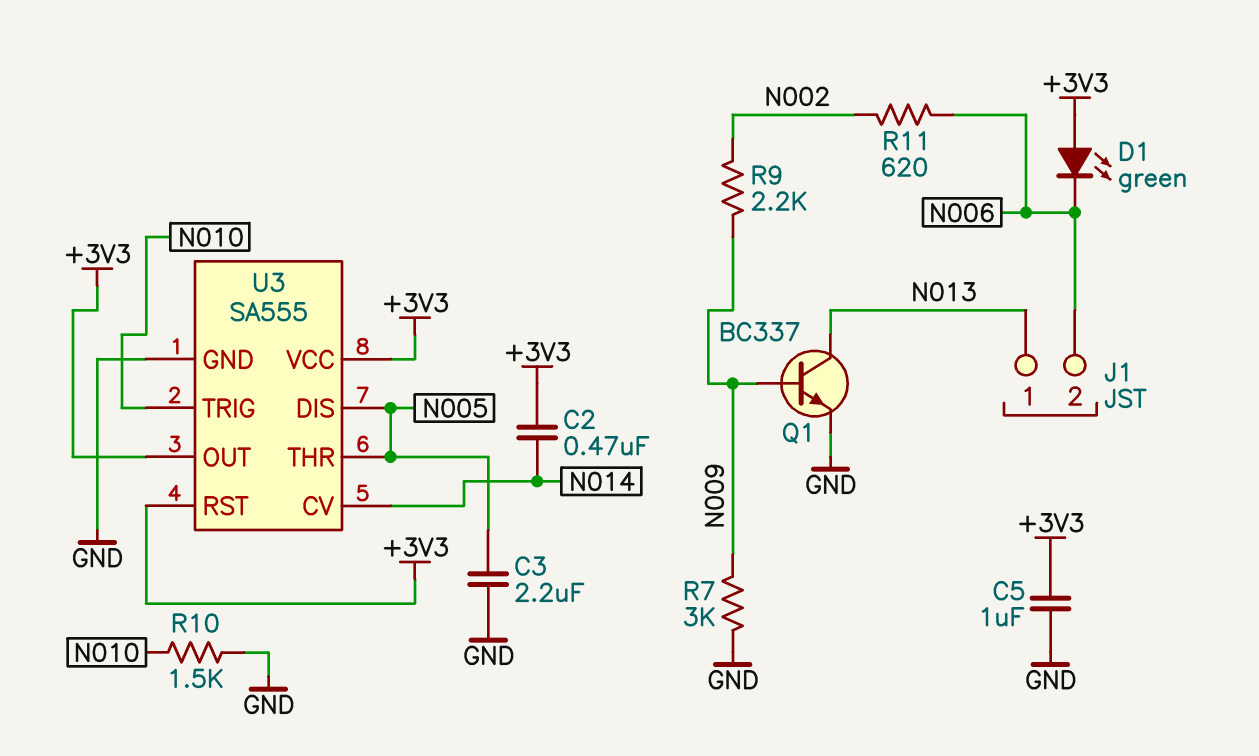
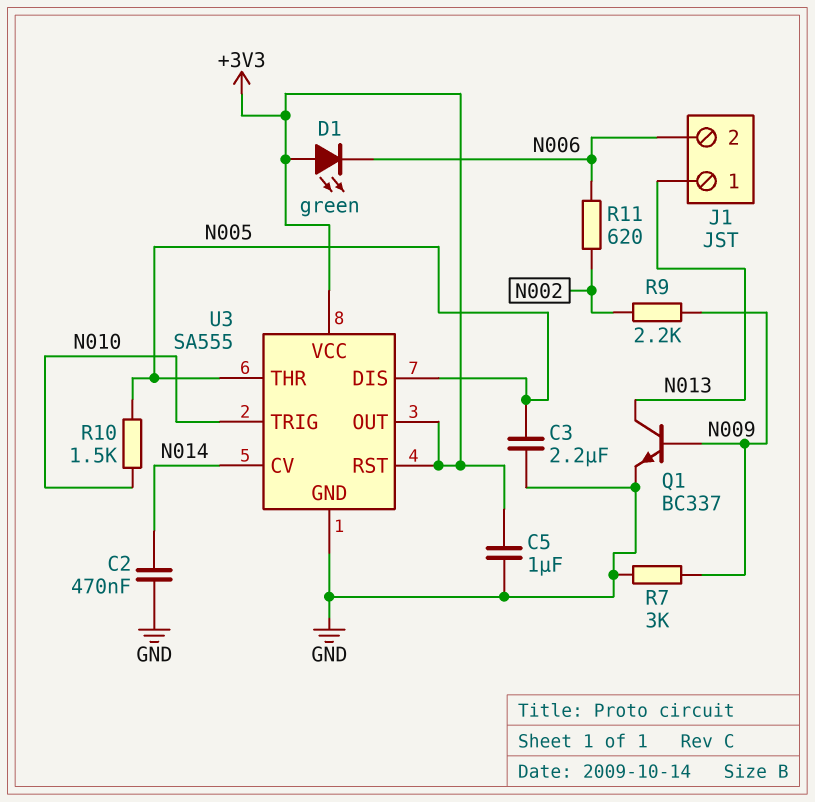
C2: 470nF (+3V3, N014) -> 470nF (GND, N014)
R10: 1.5k (GND, N010) -> 1.5k (N005, N010)

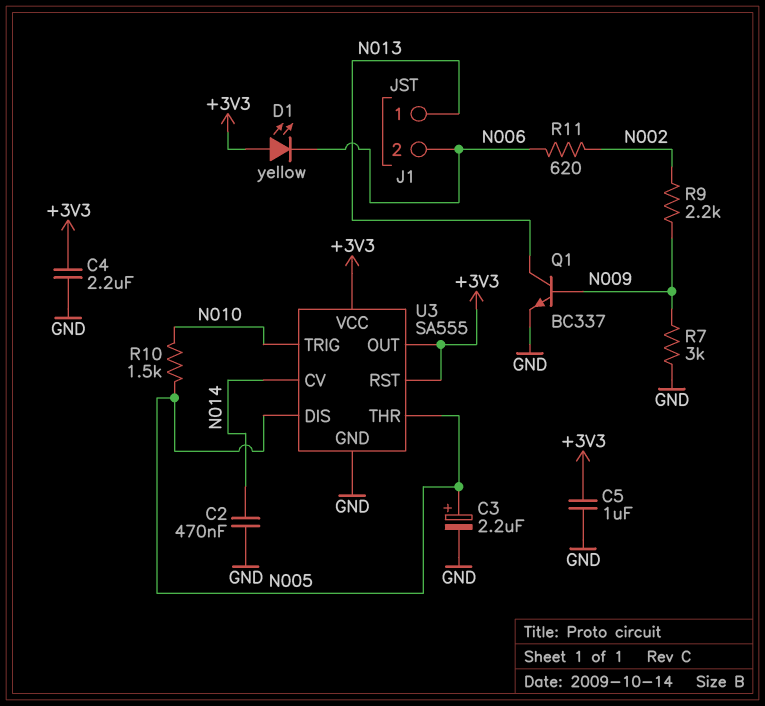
C3: 2.2uF (GND, N005) -> 2.2uF (plus N005, minus GND)
C4: none -> 2.2uF (+3V3, GND)
D1: LED green (A +3V3, K N006) -> LED yellow (A +3V3, K N006)

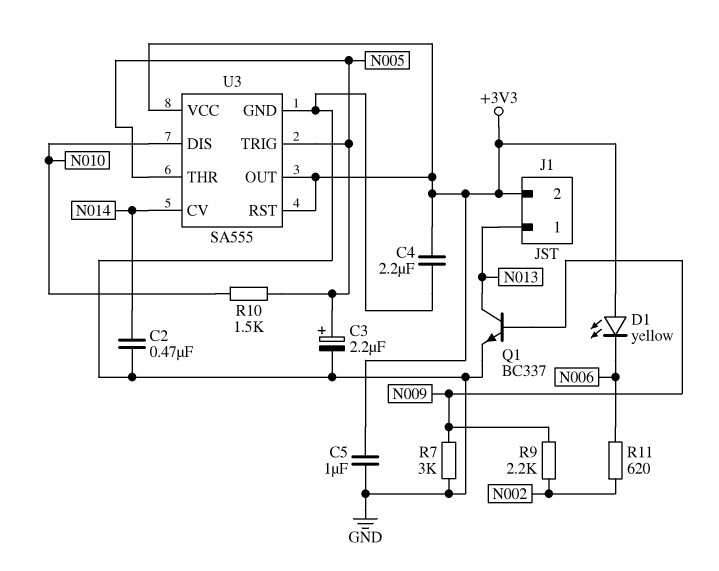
J1 pin 2: N006 -> +3V3
U3 pin DIS: N005 -> N010
U3 pin TRIG: N010 -> N005

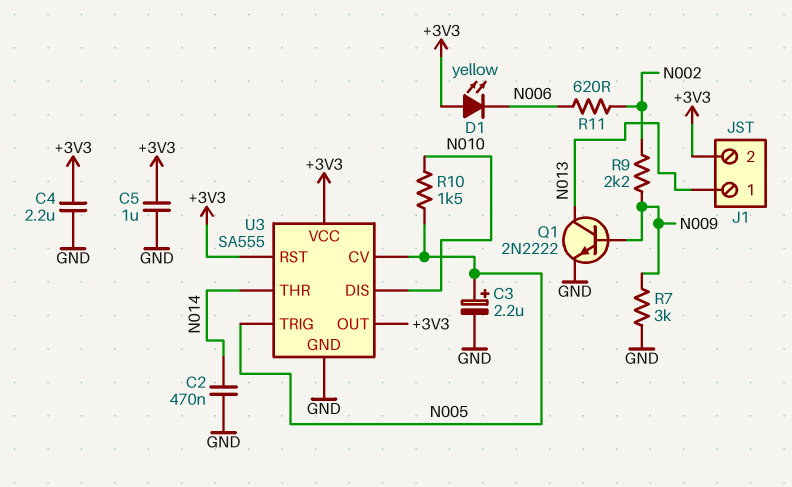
Q1: NPN BC337 (B N009, C N013, E GND) -> NPN 2N2222 (B N009, C N013, E GND)
U3 pin CV: N014 -> N005
U3 pin THR: N005 -> N014

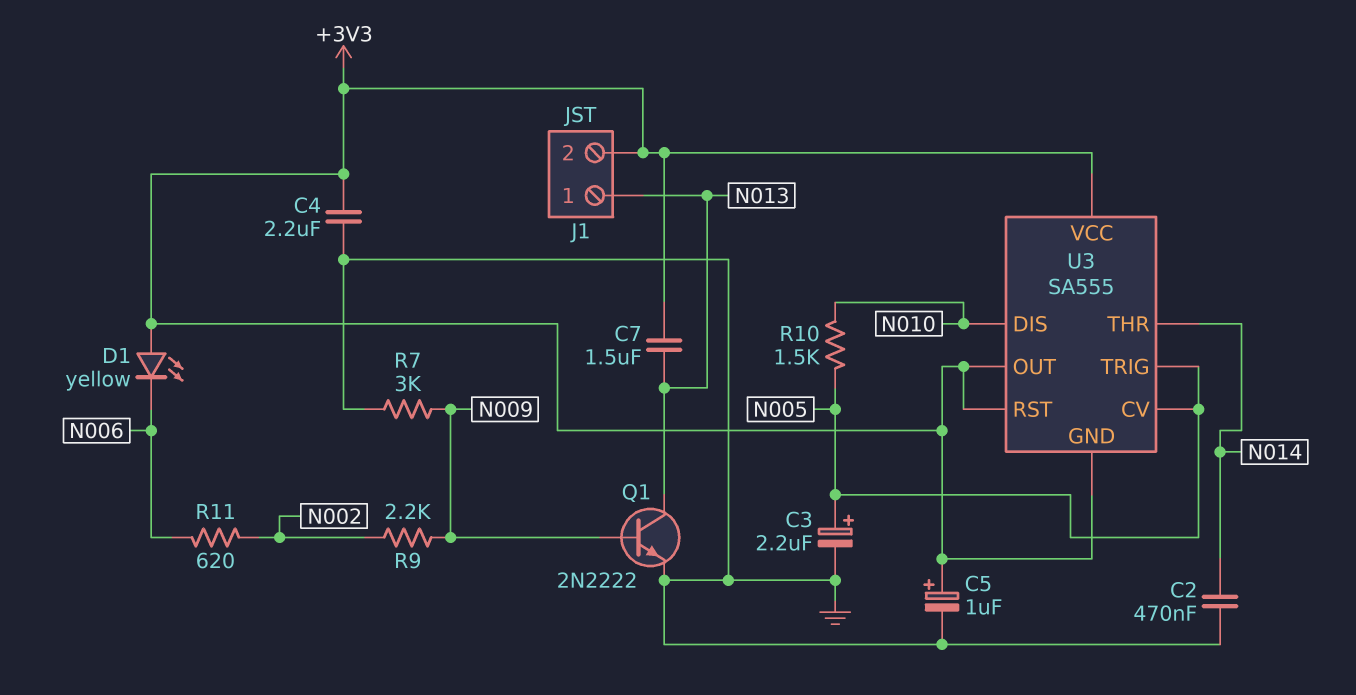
C5: 1uF (+3V3, GND) -> 1uF (plus +3V3, minus GND)
C7: none -> 1.5uF (+3V3, N013)
U3 pin GND: GND -> +3V3

